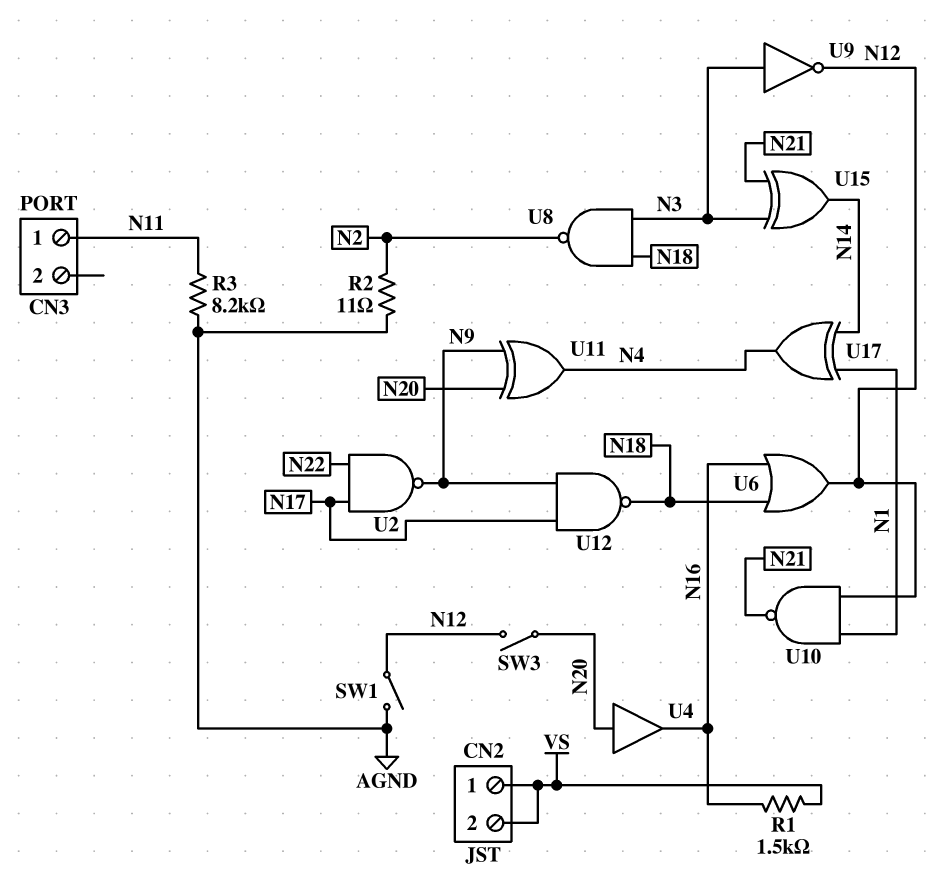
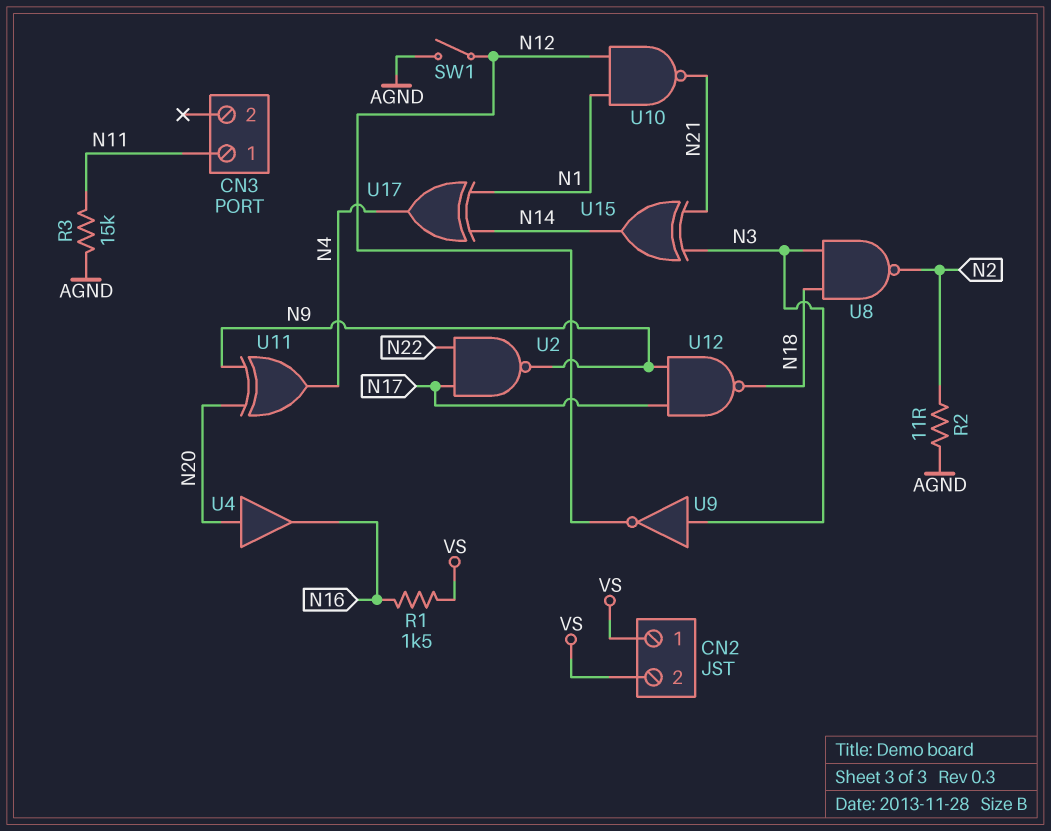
R3: 8.2k (AGND, N11) -> 15k (AGND, N11)
SW3: switch (N12, N20) -> none
U6: OR (in N16, in N18, out N12) -> none

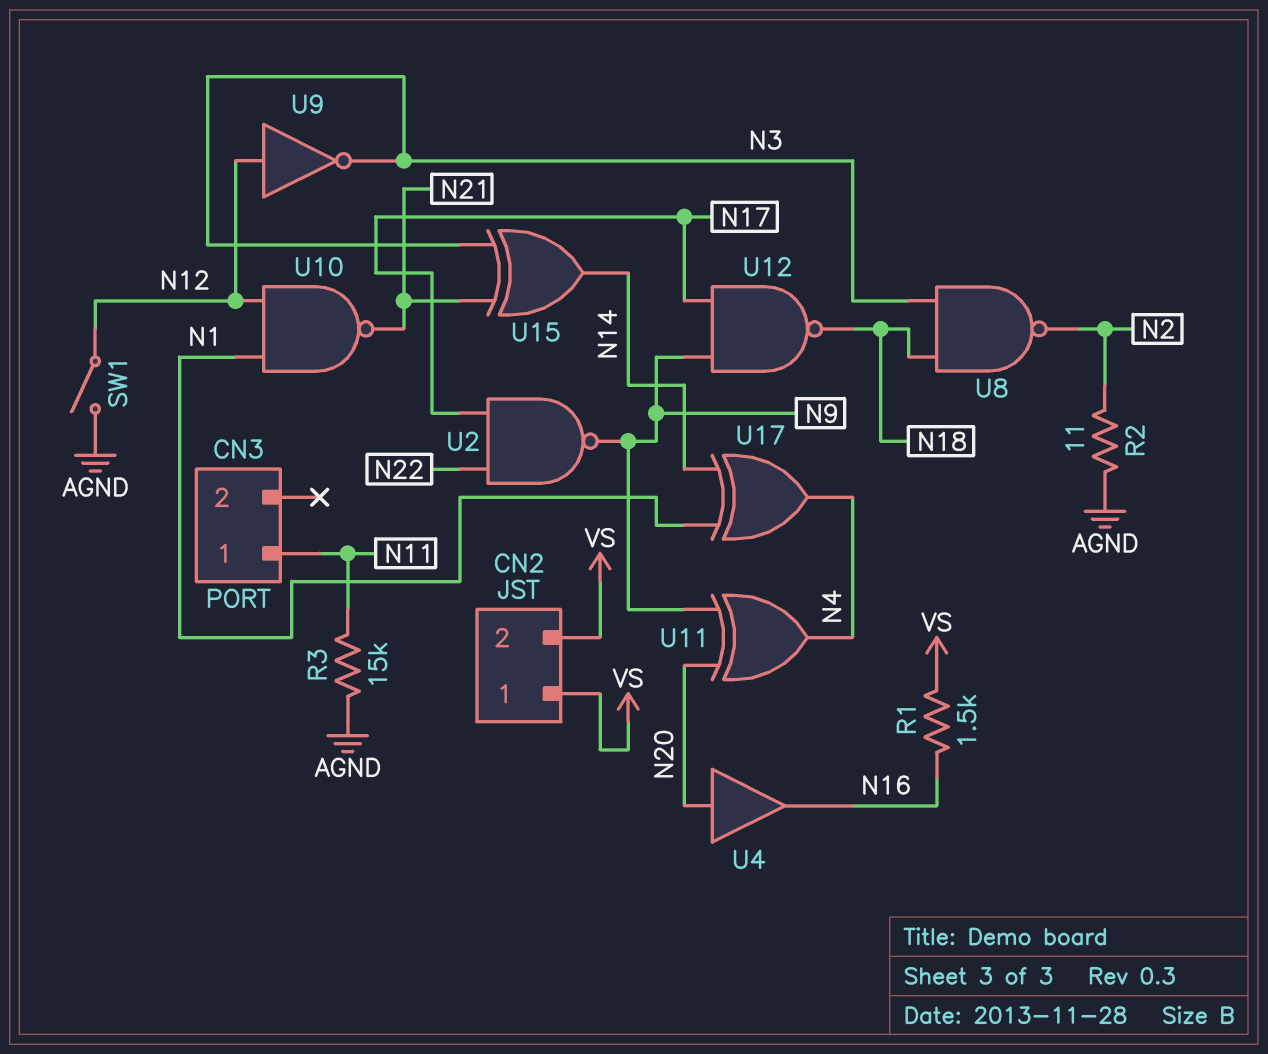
U9: NOT (in N3, out N12) -> NOT (in N12, out N3)

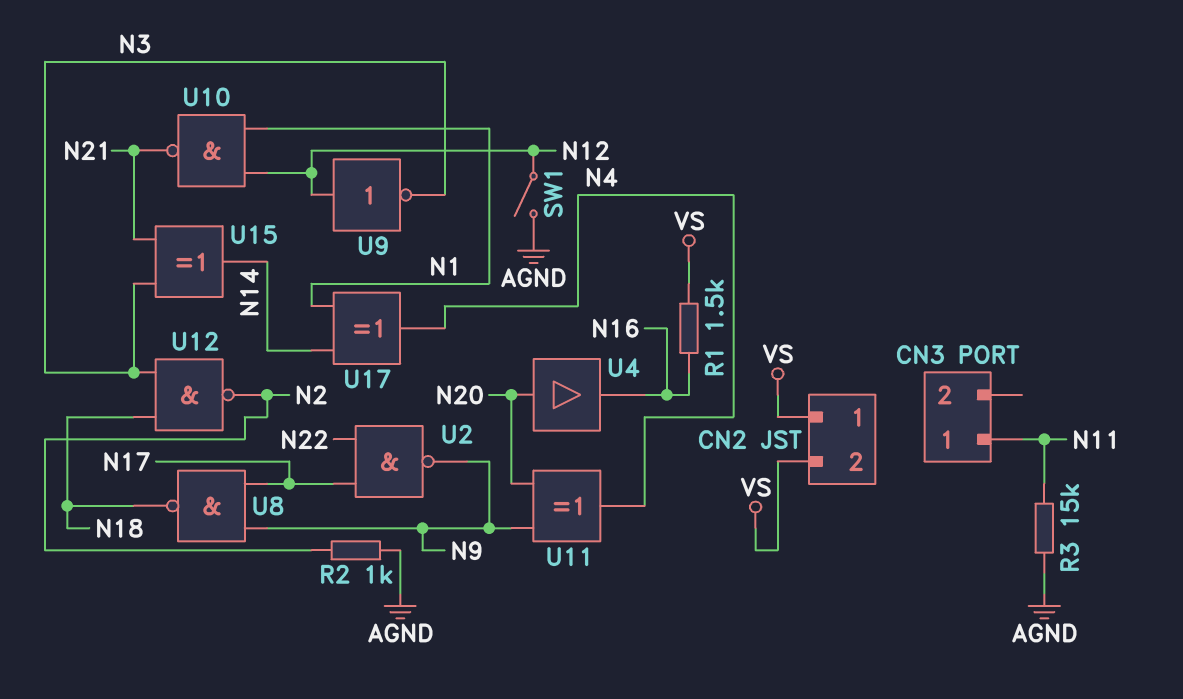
R2: 11 (AGND, N2) -> 1k (AGND, N2)
U8: NAND (in N3, in N18, out N2) -> NAND (in N9, in N17, out N18)
U12: NAND (in N9, in N17, out N18) -> NAND (in N3, in N18, out N2)

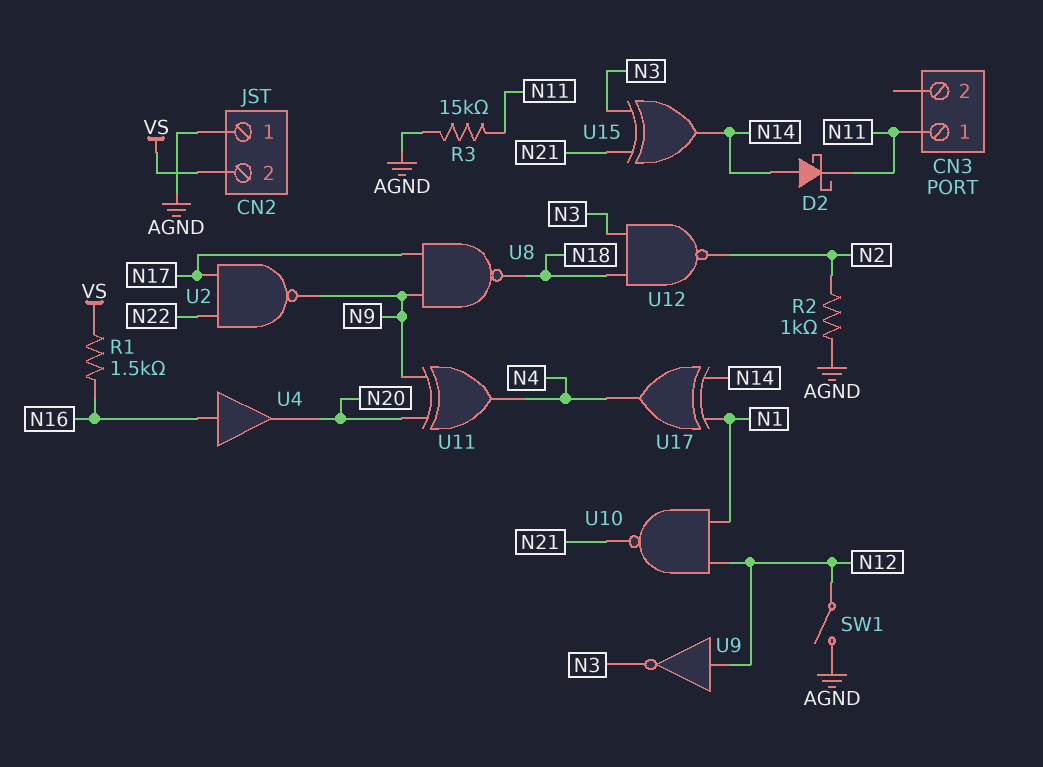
CN2 pin 1: VS -> AGND
D2: none -> schottky (A N14, K N11)
U4: buffer (in N20, out N16) -> buffer (in N16, out N20)

